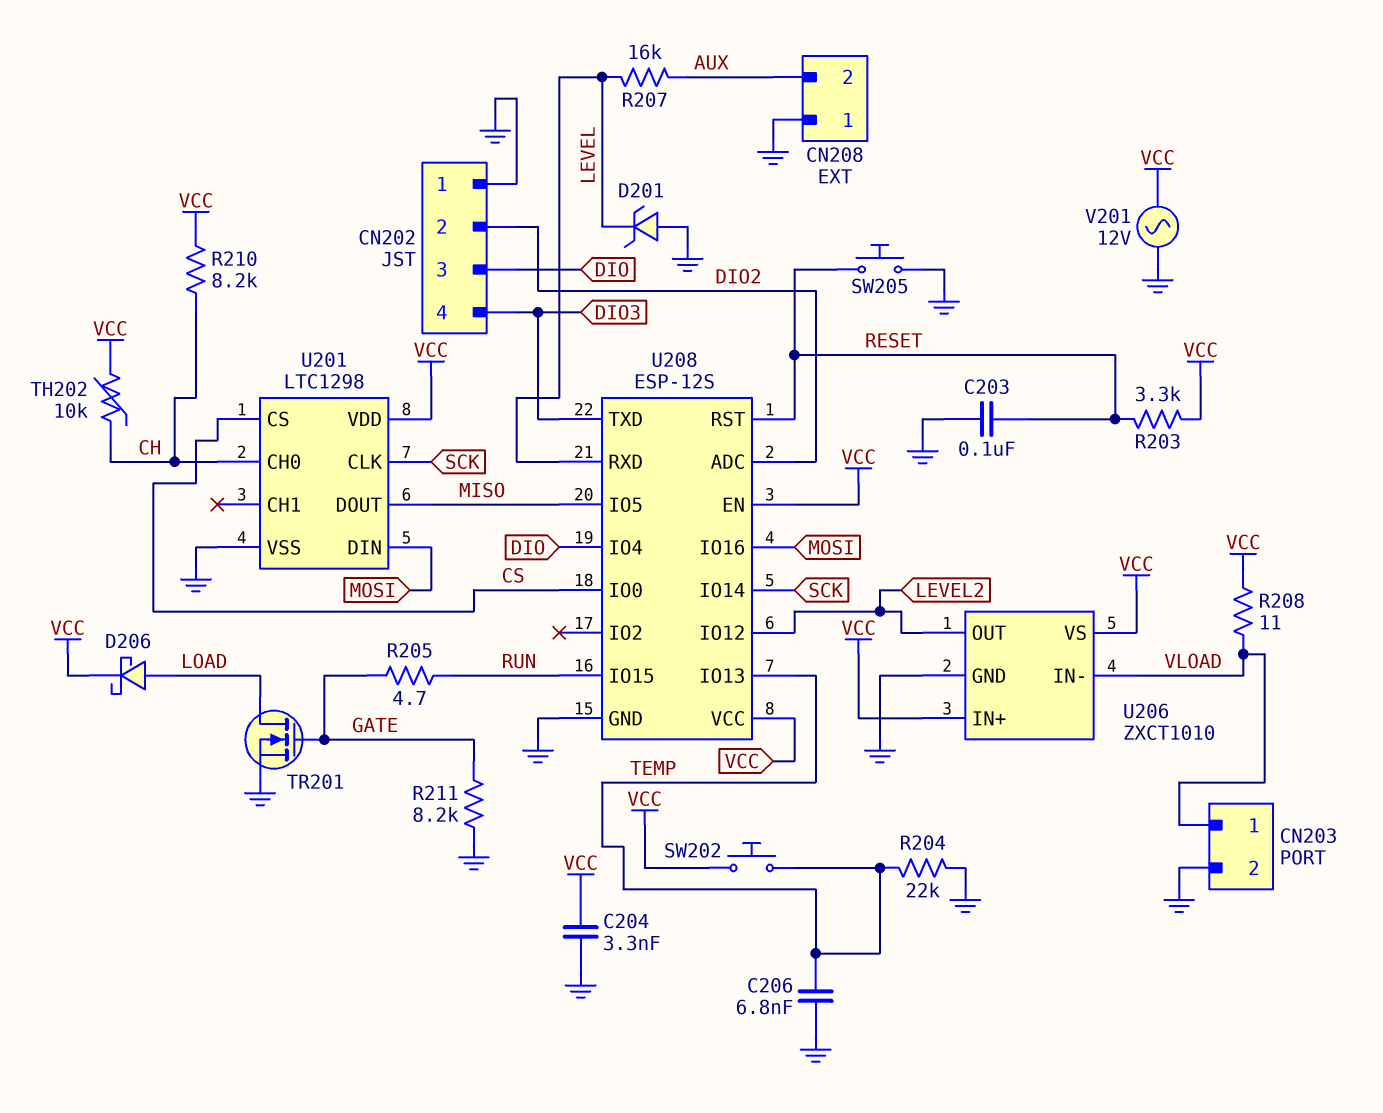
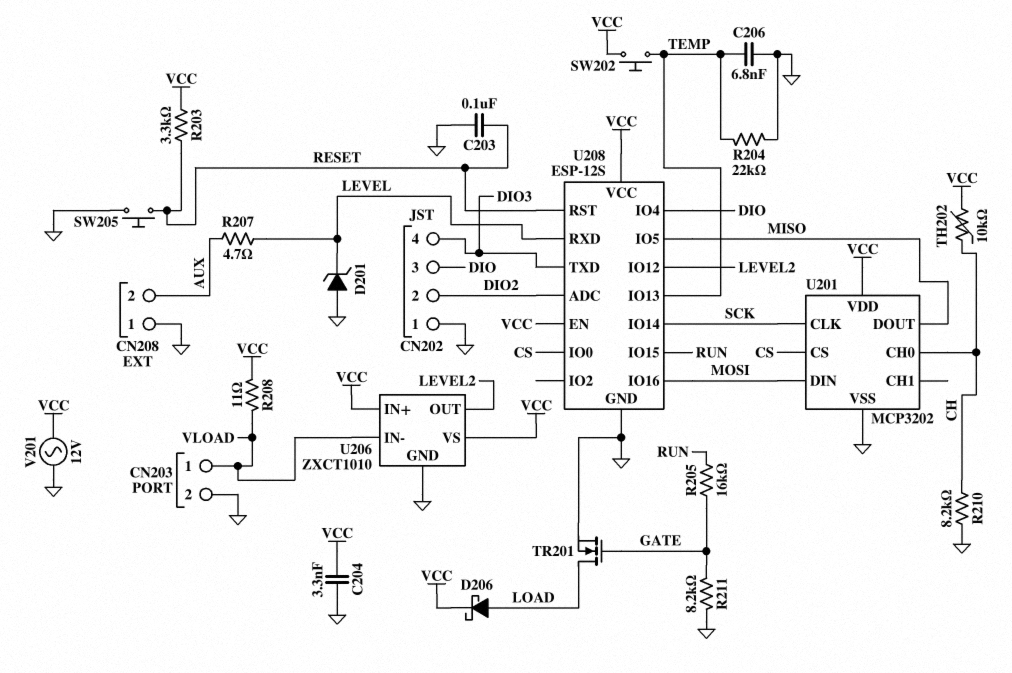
R205: 4.7 (GATE, RUN) -> 16k (GATE, RUN)
R207: 16k (AUX, LEVEL) -> 4.7 (AUX, LEVEL)
R210: 8.2k (CH, VCC) -> 8.2k (CH, GND)
U201: LTC1298 -> MCP3202

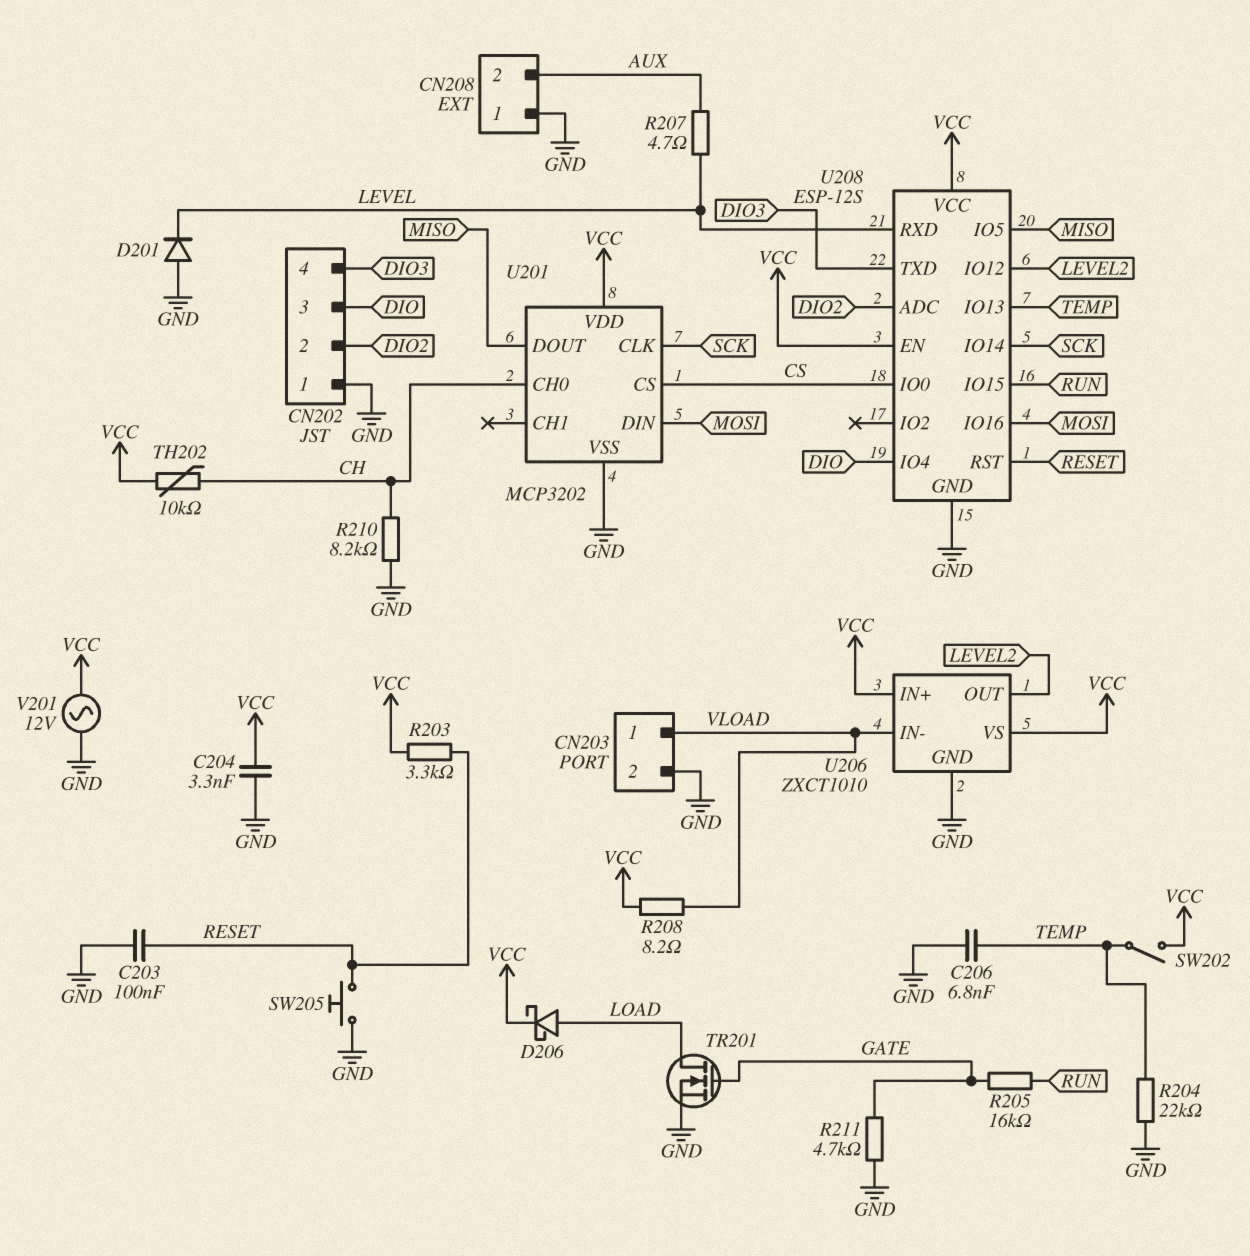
D201: zener (A GND, K LEVEL) -> diode (A GND, K LEVEL)
R208: 11 (VCC, VLOAD) -> 8.2 (VCC, VLOAD)
R211: 8.2k (GATE, GND) -> 4.7k (GATE, GND)
SW202: button (TEMP, VCC) -> switch (TEMP, VCC)

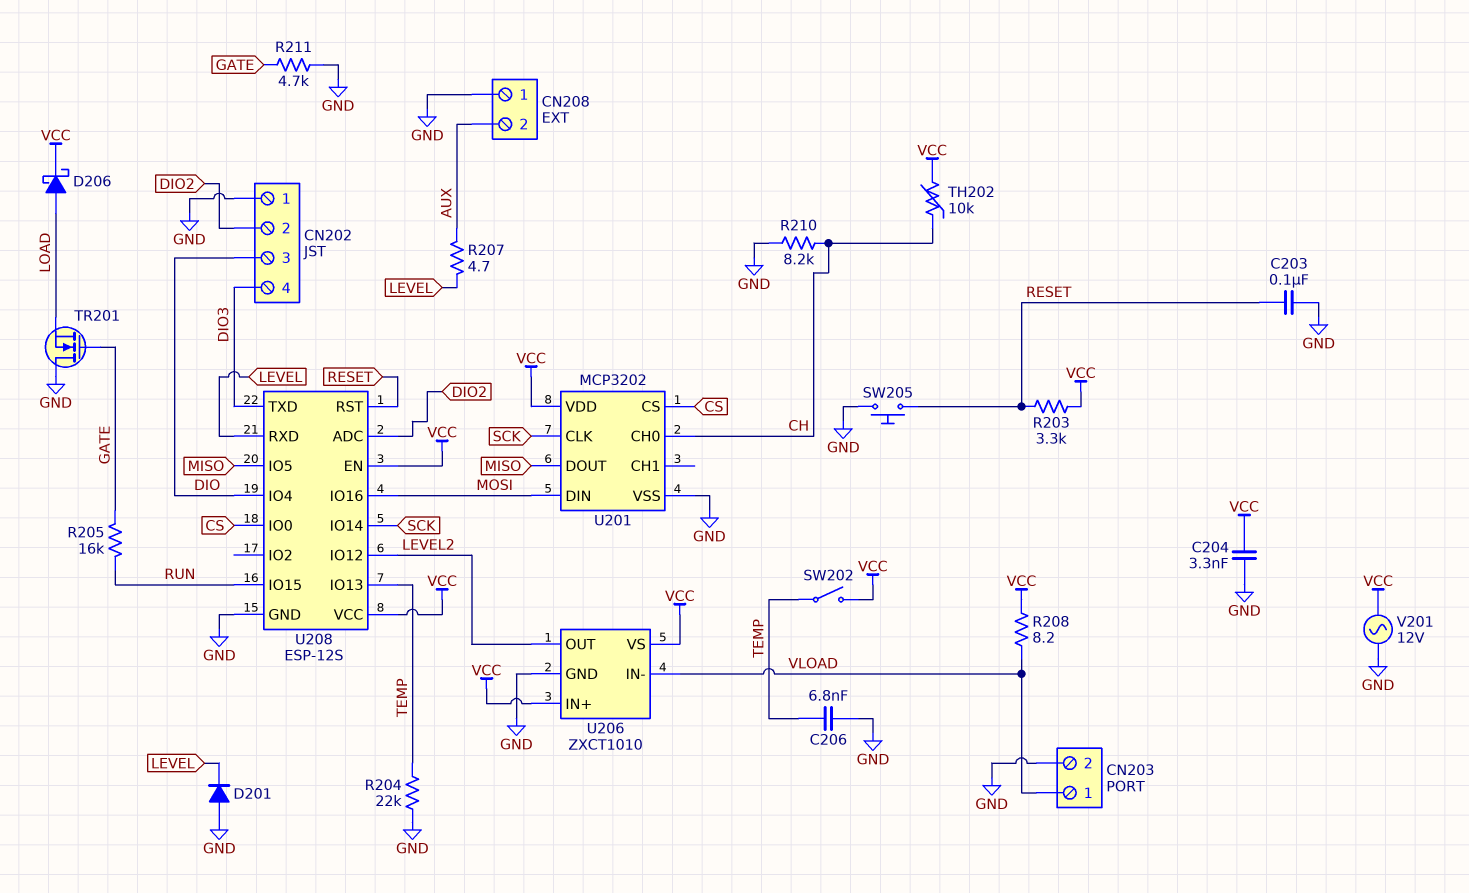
TR201: NMOS (G GATE, D LOAD, S GND) -> NMOS (G GATE, D GND, S LOAD)

